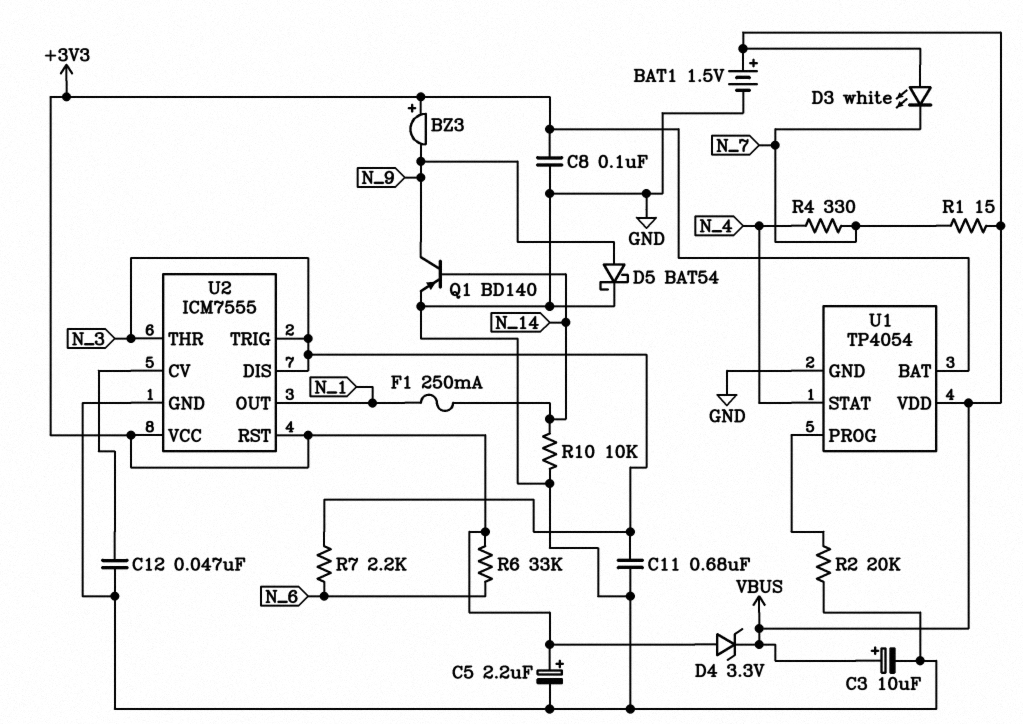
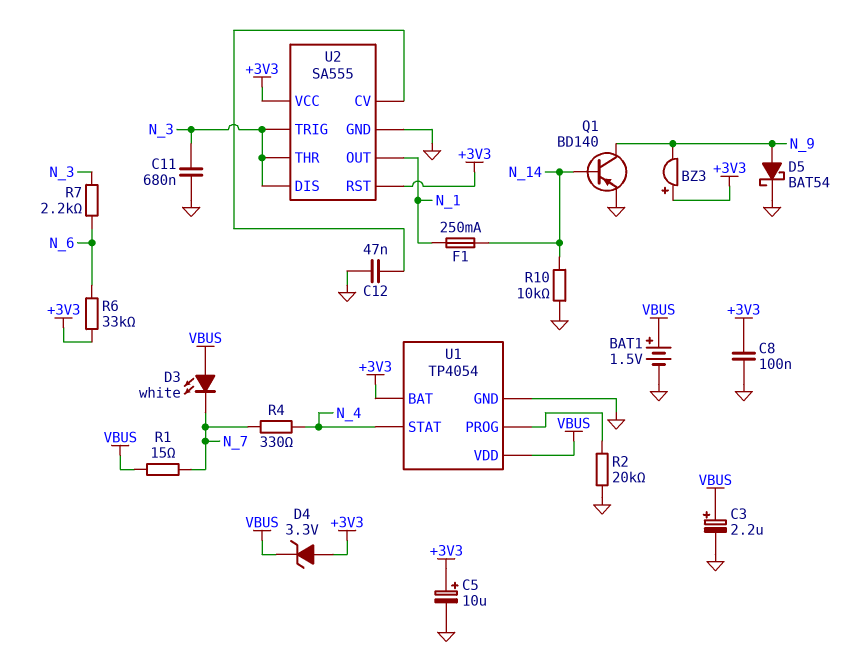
C3: 10uF (plus VBUS, minus GND) -> 2.2uF (plus VBUS, minus GND)
C5: 2.2uF (plus +3V3, minus GND) -> 10uF (plus +3V3, minus GND)
U2: ICM7555 -> SA555

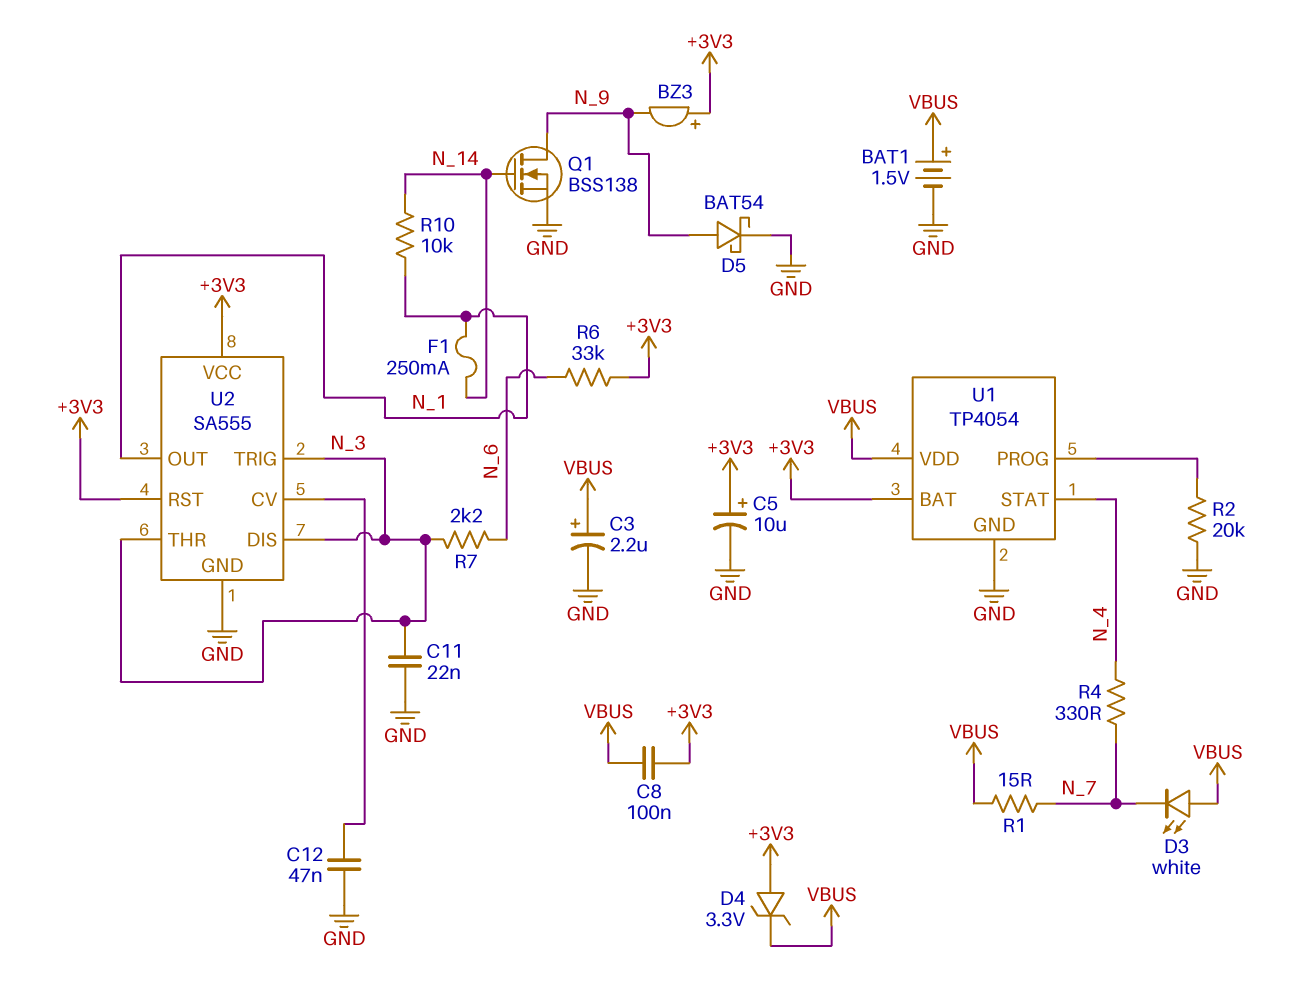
C8: 100nF (+3V3, GND) -> 100nF (+3V3, VBUS)
C11: 680nF (GND, N_3) -> 22nF (GND, N_3)
Q1: PNP BD140 (B N_14, C N_9, E GND) -> NMOS BSS138 (G N_14, D N_9, S GND)
R10: 10k (GND, N_14) -> 10k (N_1, N_14)

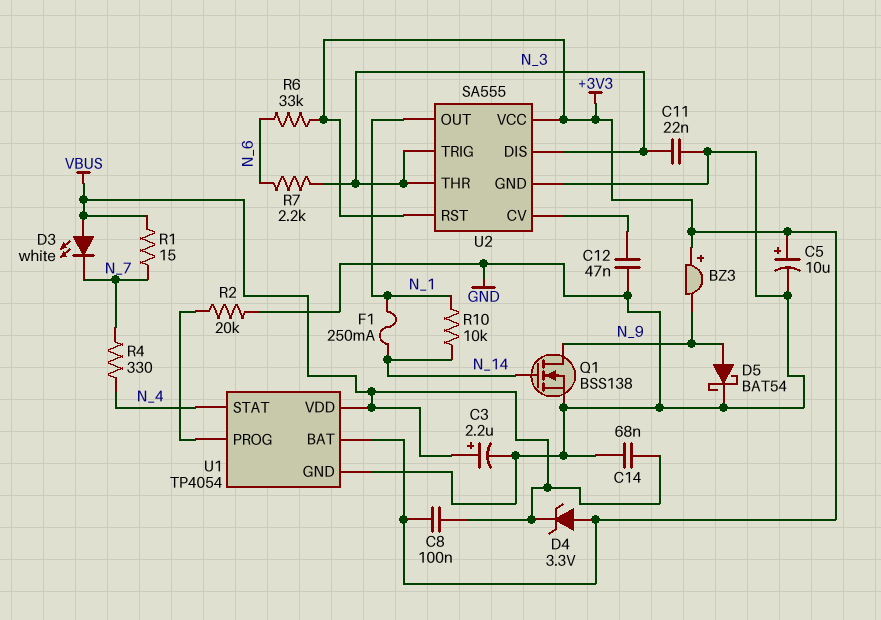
BAT1: 1.5V (plus VBUS, minus GND) -> none
C14: none -> 68nF (GND, VBUS)

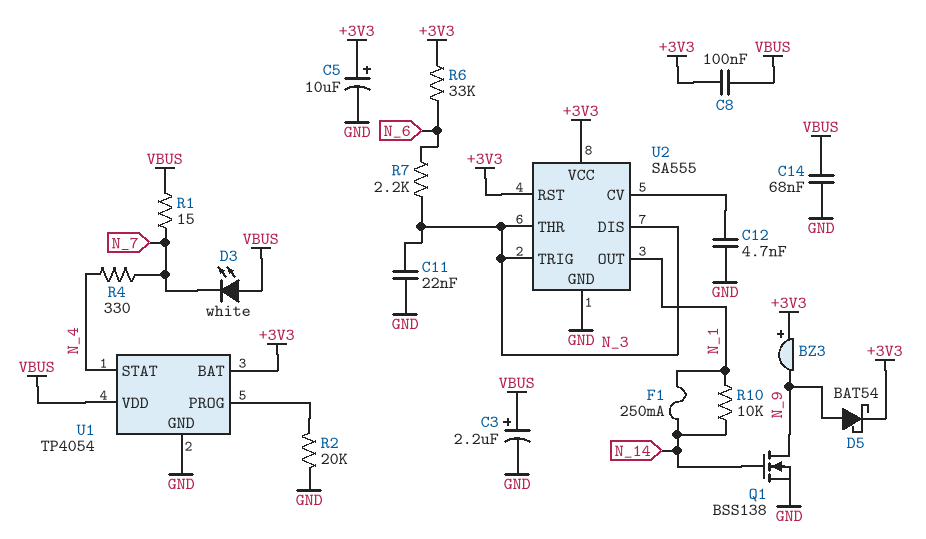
C12: 47nF (GND, U2/CV) -> 4.7nF (GND, U2/CV)
D4: zener 3.3V (A +3V3, K VBUS) -> none
D5: schottky BAT54 (A N_9, K GND) -> schottky BAT54 (A N_9, K +3V3)

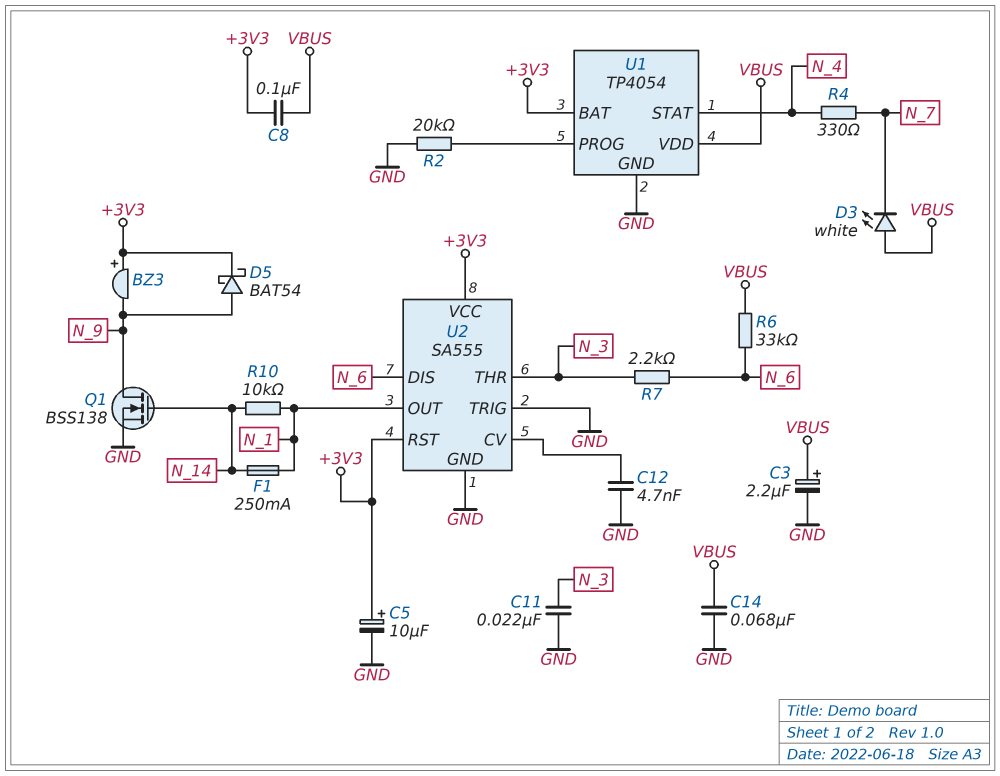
R1: 15 (N_7, VBUS) -> none
R6: 33k (+3V3, N_6) -> 33k (N_6, VBUS)
U2 pin DIS: N_3 -> N_6
U2 pin TRIG: N_3 -> GND

